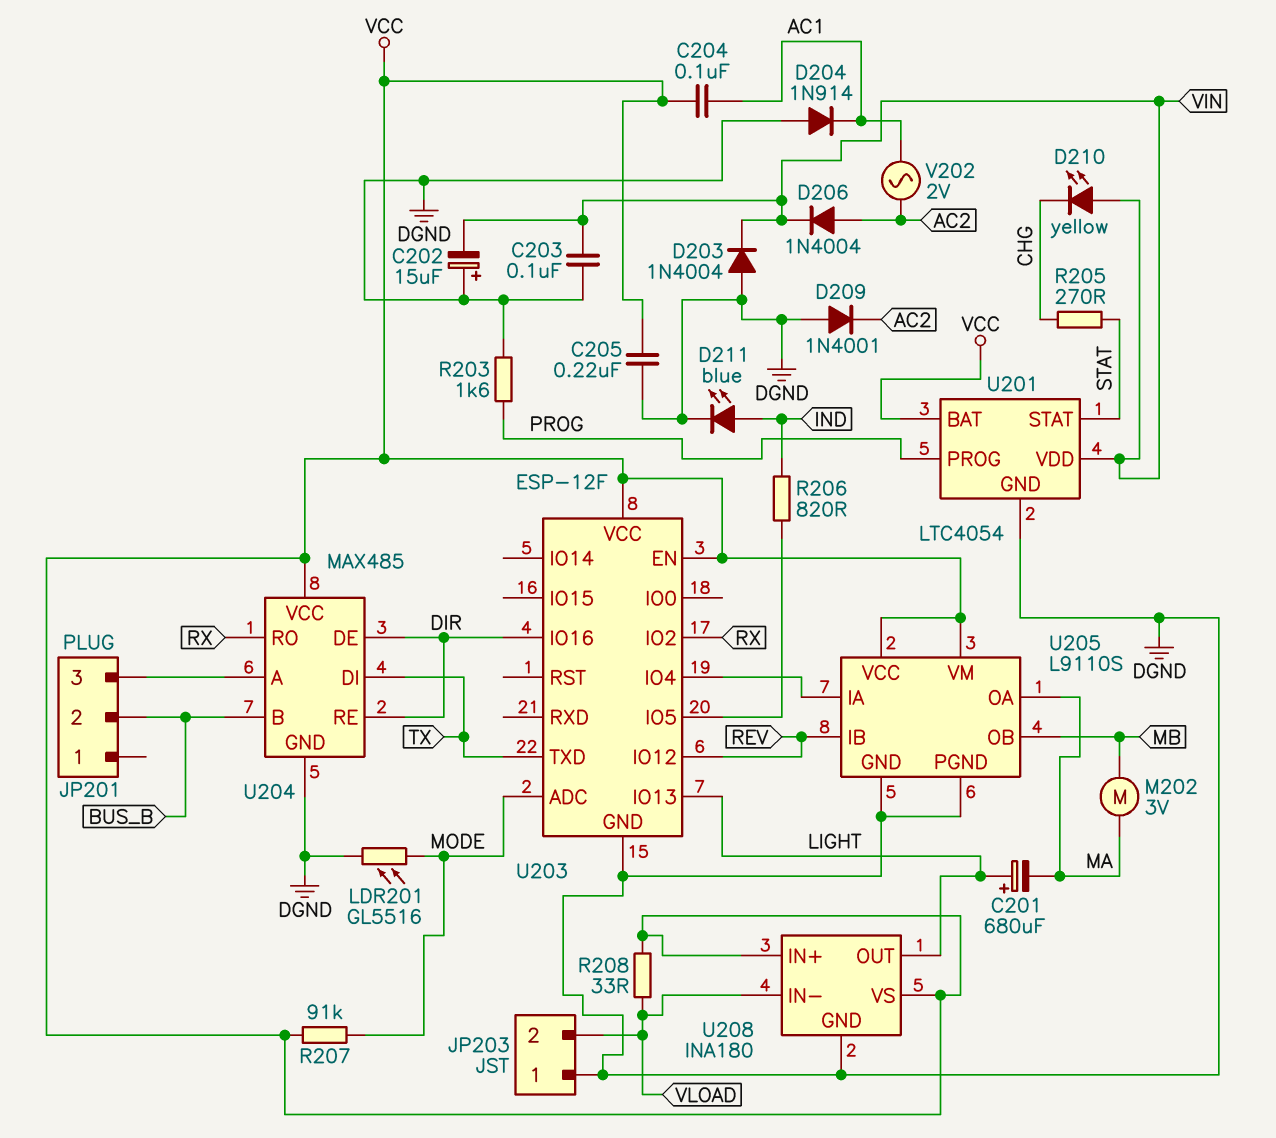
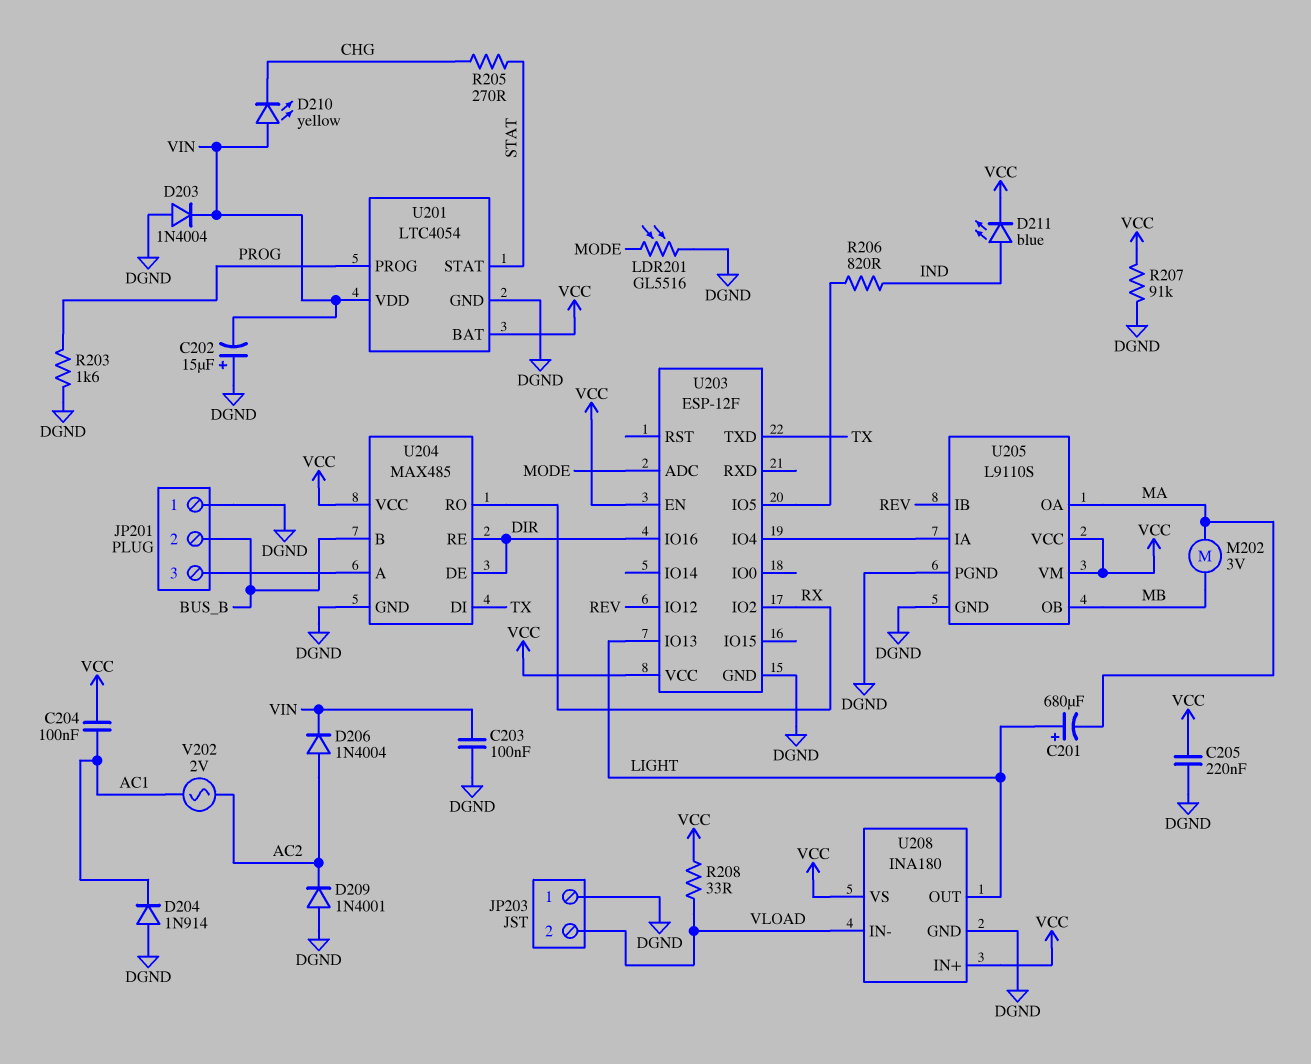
D211: LED blue (A IND, K DGND) -> LED blue (A IND, K VCC)
JP201 pin 1: none -> DGND
R207: 91k (MODE, VCC) -> 91k (DGND, VCC)

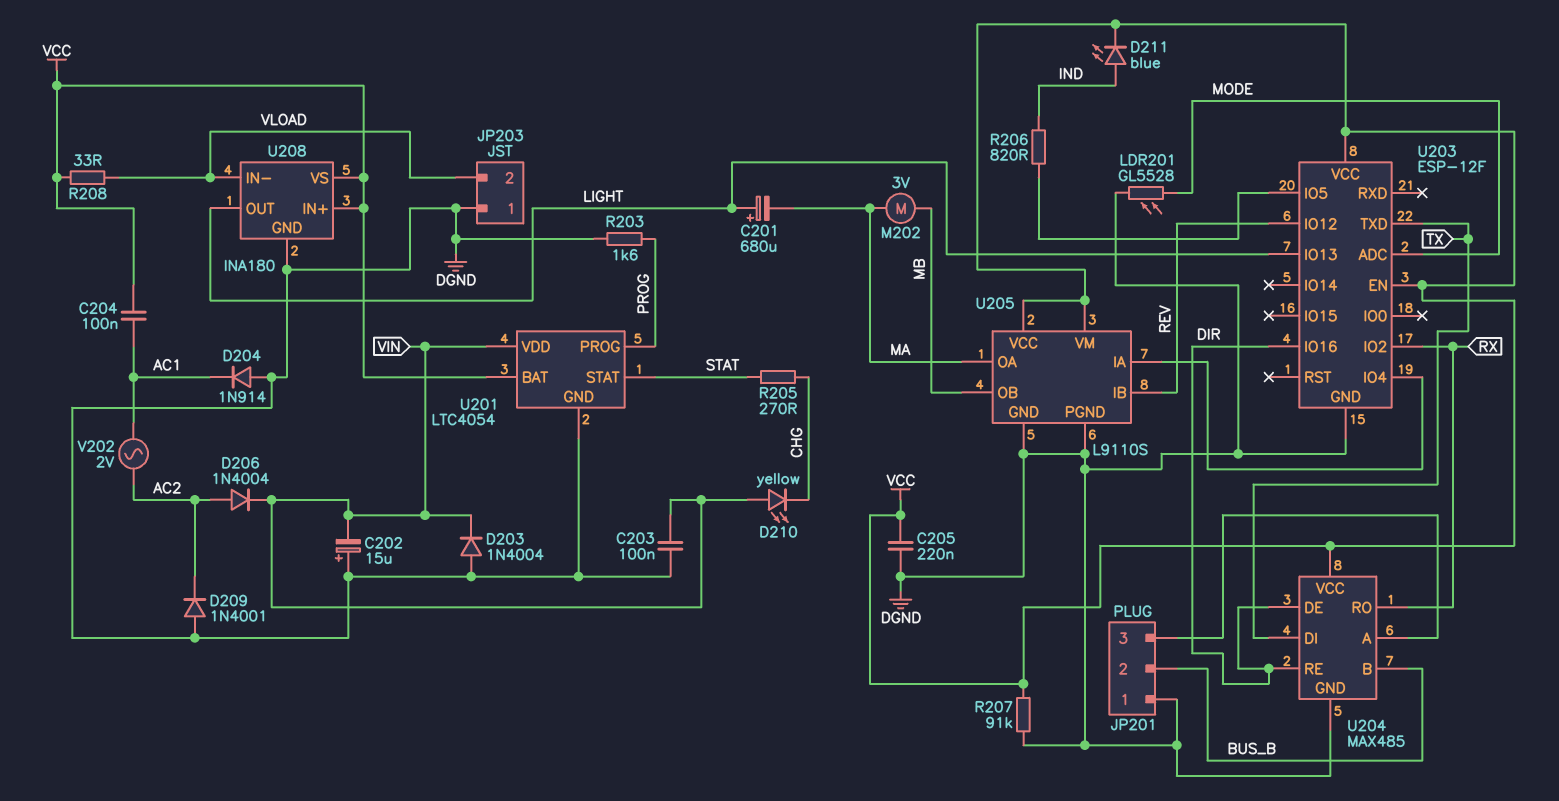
LDR201: GL5516 (DGND, MODE) -> GL5528 (DGND, MODE)

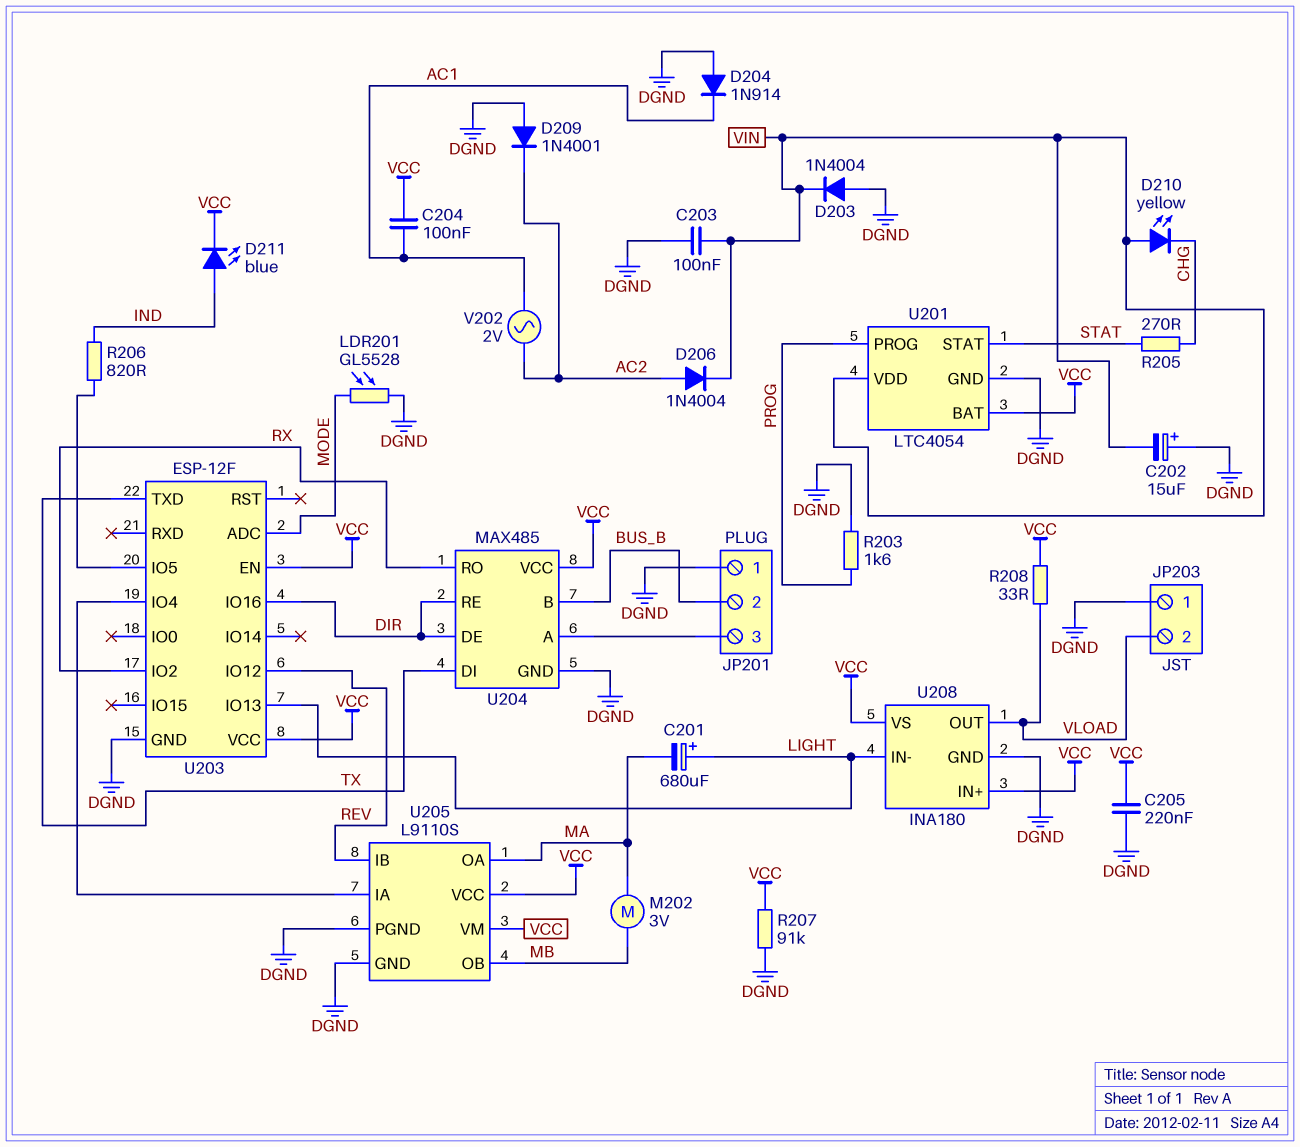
U208 pin IN-: VLOAD -> LIGHT
U208 pin OUT: LIGHT -> VLOAD

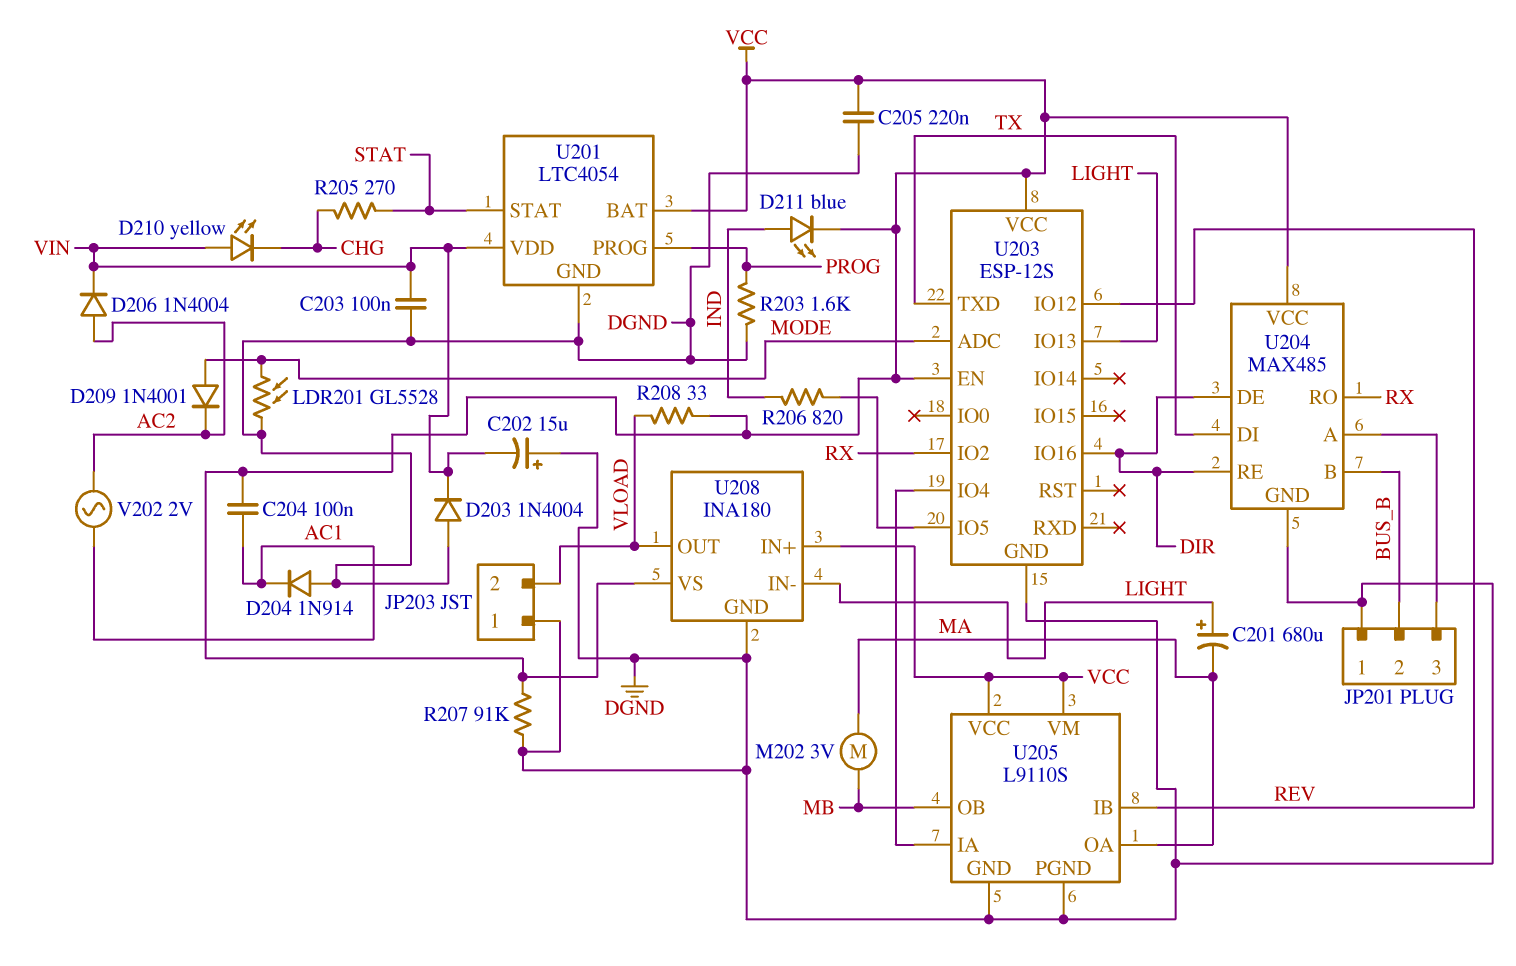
D209: diode 1N4001 (A DGND, K AC2) -> diode 1N4001 (A MODE, K AC2)
U203: ESP-12F -> ESP-12S

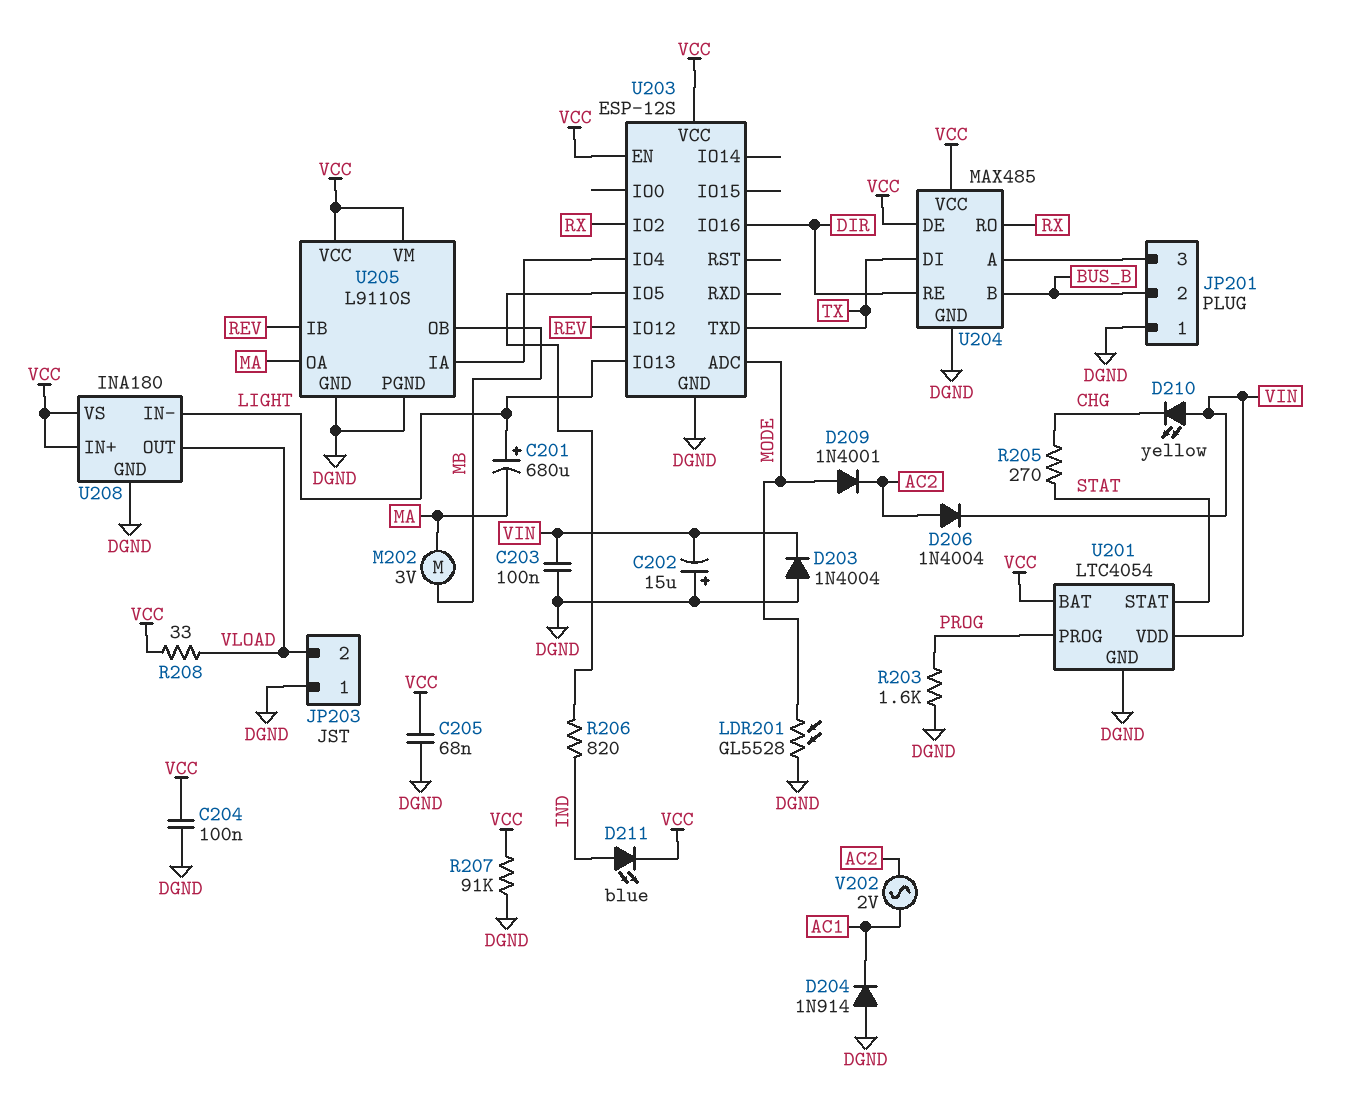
C204: 100nF (AC1, VCC) -> 100nF (DGND, VCC)
C205: 220nF (DGND, VCC) -> 68nF (DGND, VCC)
U204 pin DE: DIR -> VCC

